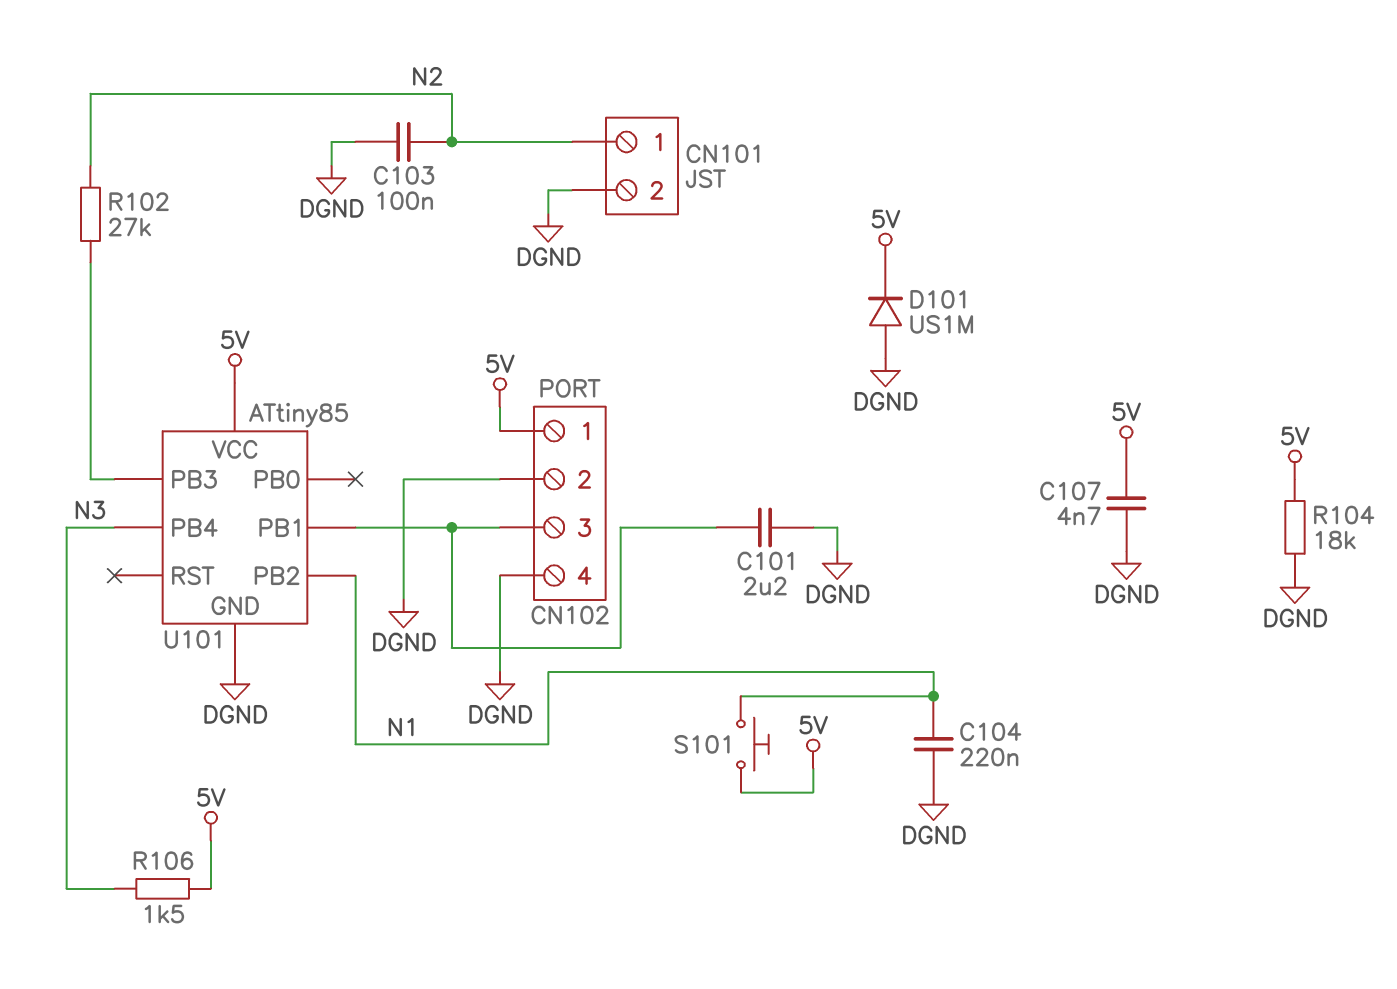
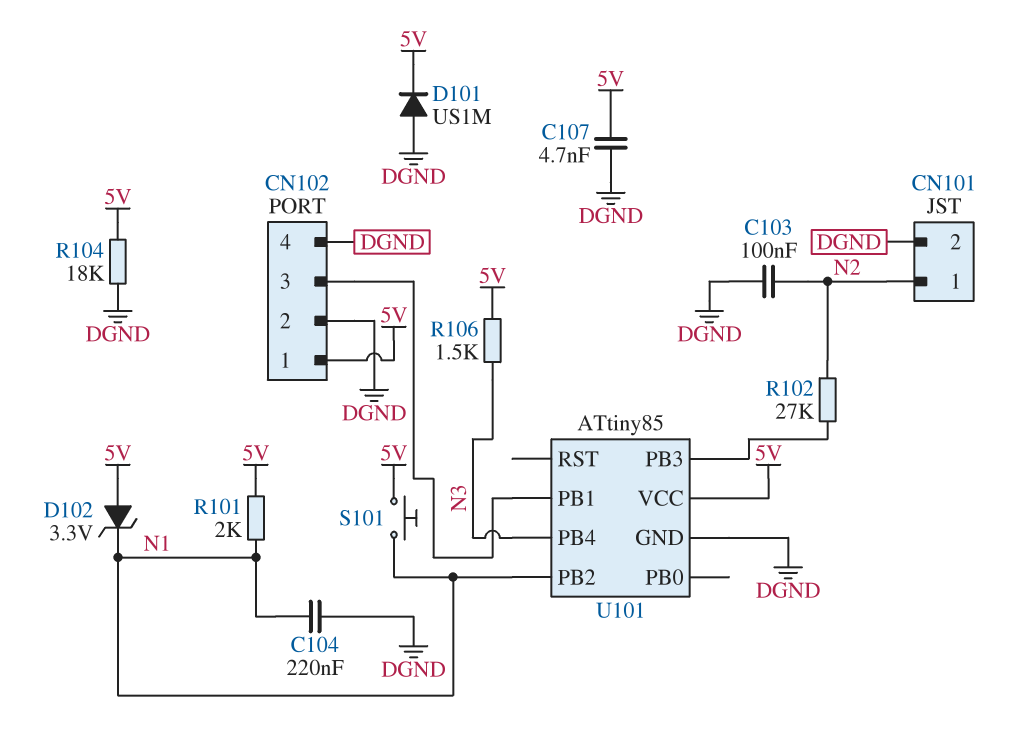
C101: 2.2uF (CN102/3, DGND) -> none
D102: none -> zener 3.3V (A 5V, K N1)
R101: none -> 2k (5V, N1)

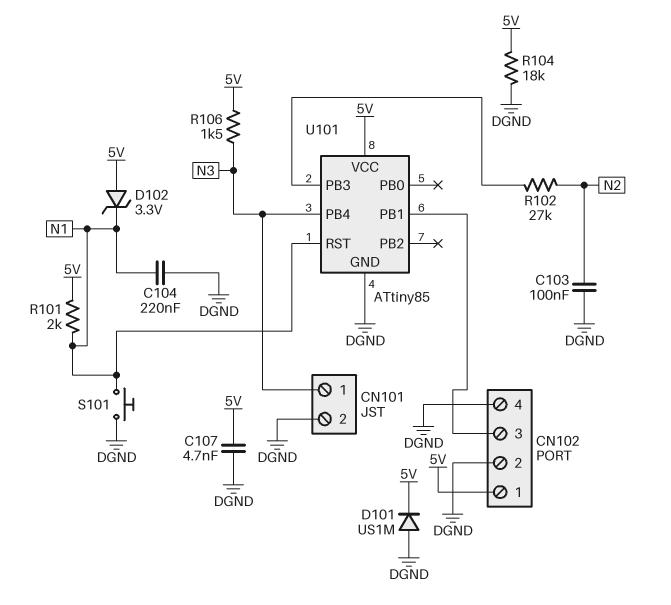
CN101 pin 1: N2 -> N3
S101: button (5V, N1) -> button (DGND, N1)
U101 pin PB2: N1 -> none
U101 pin RST: none -> N1

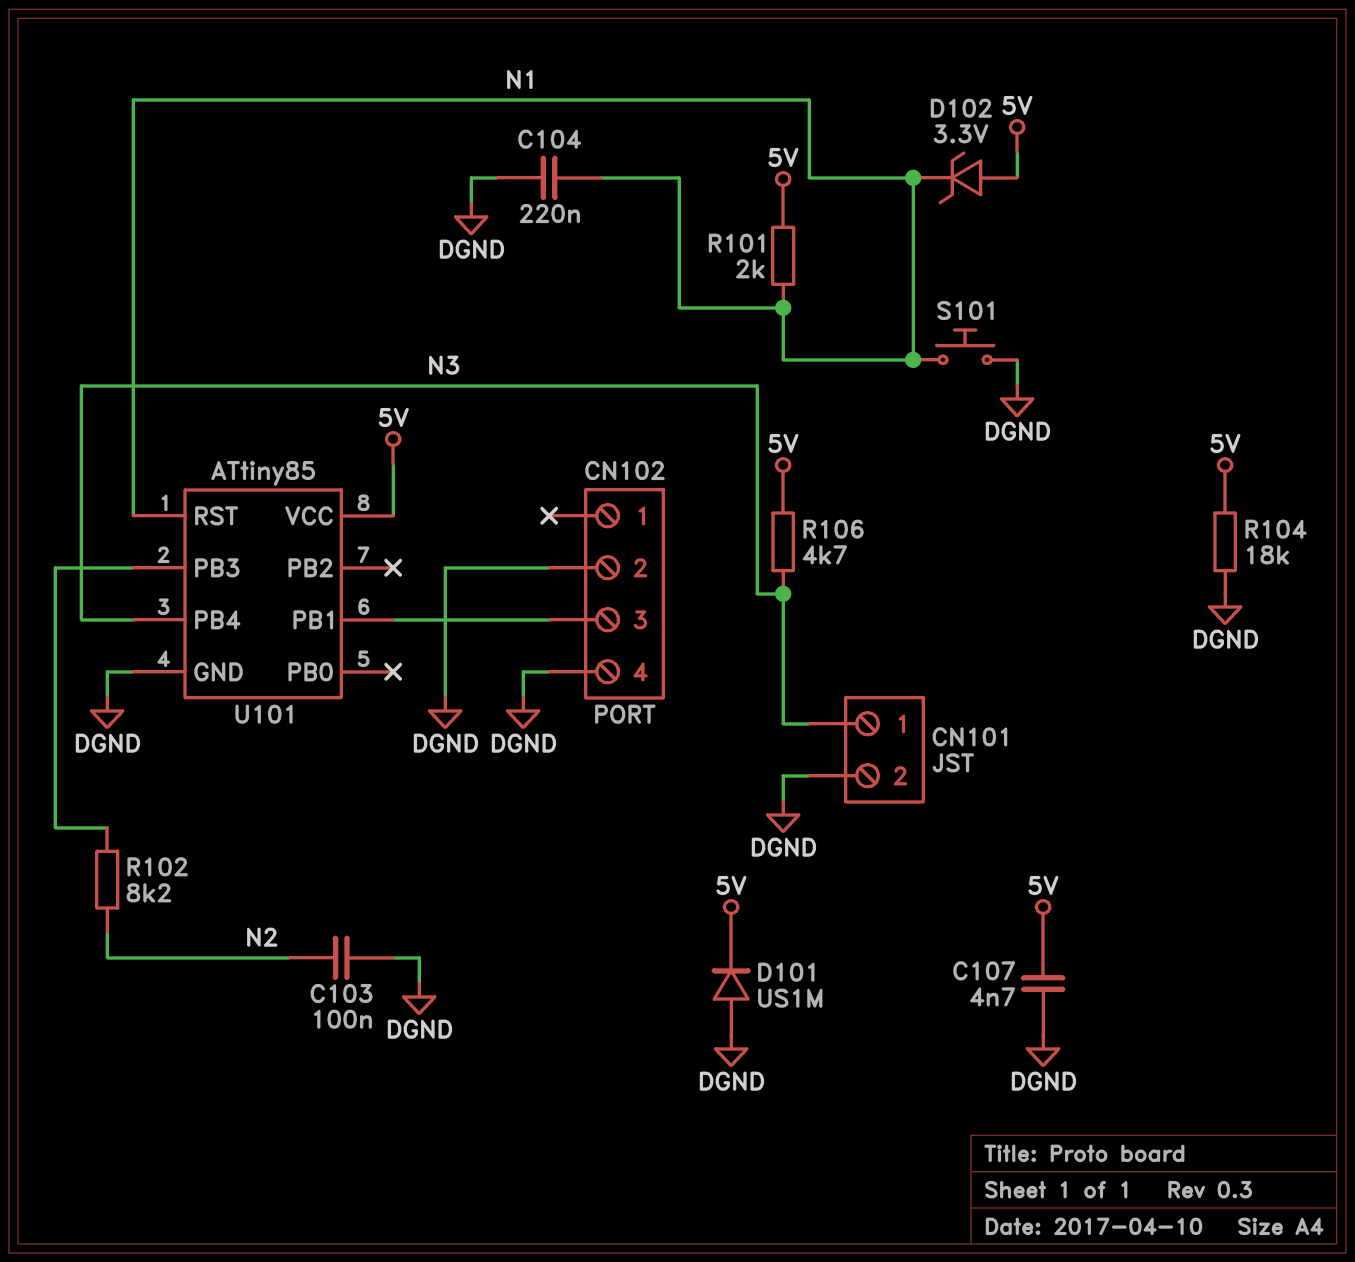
CN102 pin 1: 5V -> none
R102: 27k (N2, U101/PB3) -> 8.2k (N2, U101/PB3)
R106: 1.5k (5V, N3) -> 4.7k (5V, N3)

